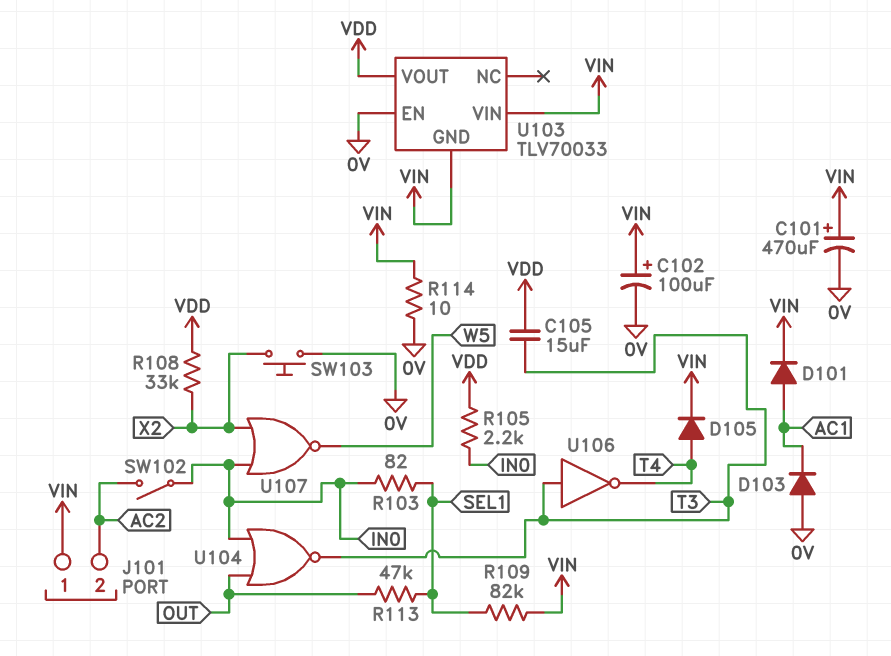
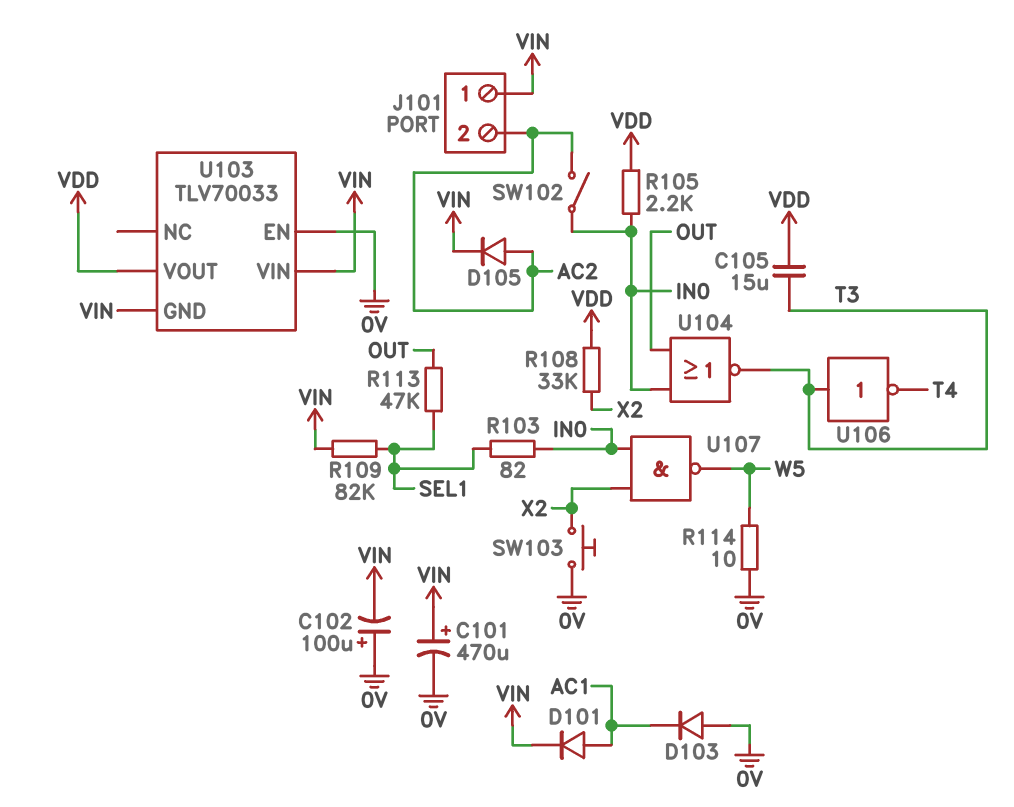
C102: 100uF (plus VIN, minus 0V) -> 100uF (plus 0V, minus VIN)
D105: diode (A T4, K VIN) -> diode (A AC2, K VIN)
R114: 10 (0V, VIN) -> 10 (0V, W5)
U107: NOR (in IN0, in X2, out W5) -> NAND (in IN0, in X2, out W5)

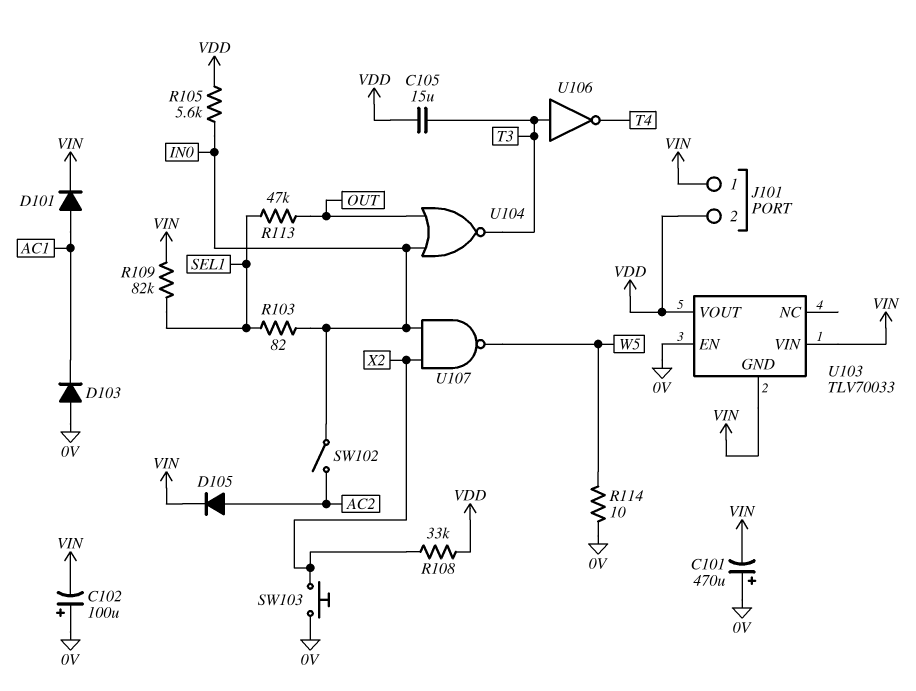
C101: 470uF (plus VIN, minus 0V) -> 470uF (plus 0V, minus VIN)
J101 pin 2: AC2 -> VDD
R105: 2.2k (IN0, VDD) -> 5.6k (IN0, VDD)

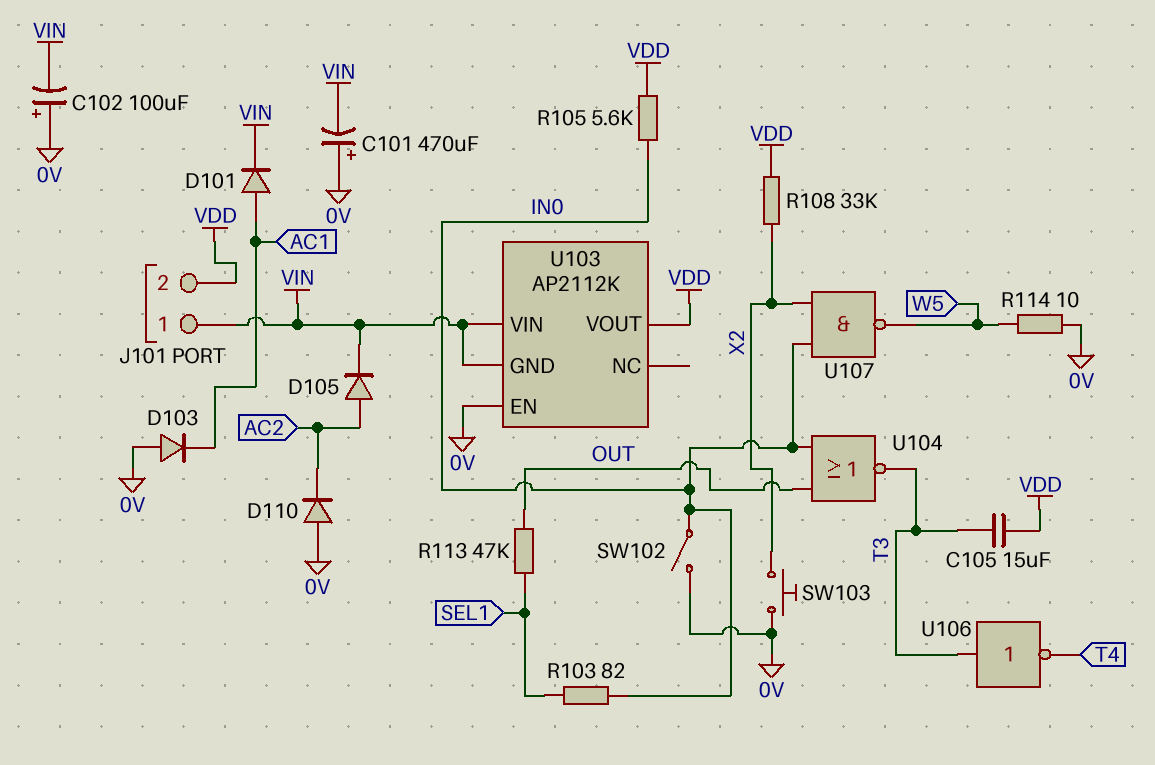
D110: none -> diode (A 0V, K AC2)
R109: 82k (SEL1, VIN) -> none
SW102: switch (AC2, IN0) -> switch (0V, IN0)
U103: TLV70033 -> AP2112K

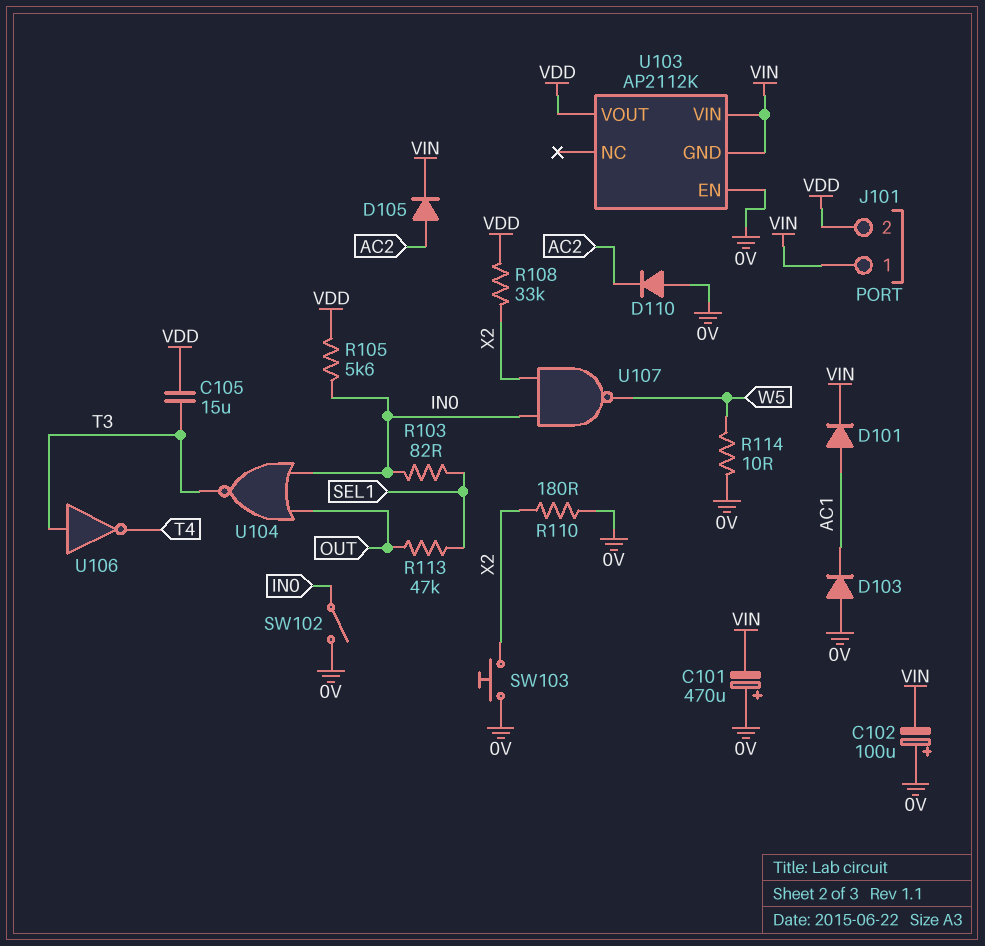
R110: none -> 180 (0V, X2)

